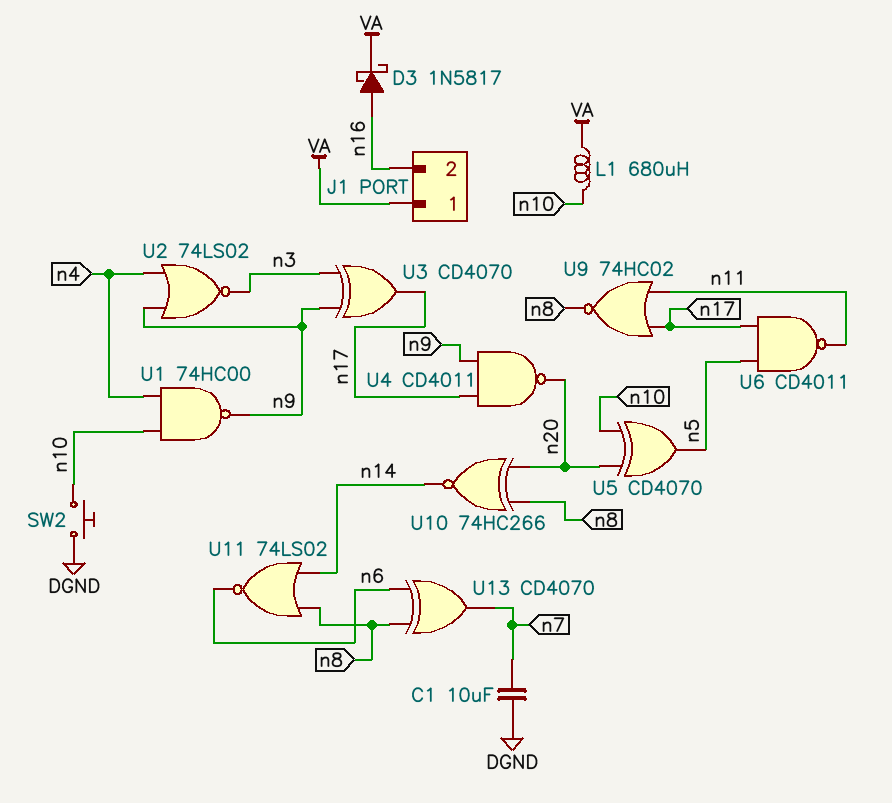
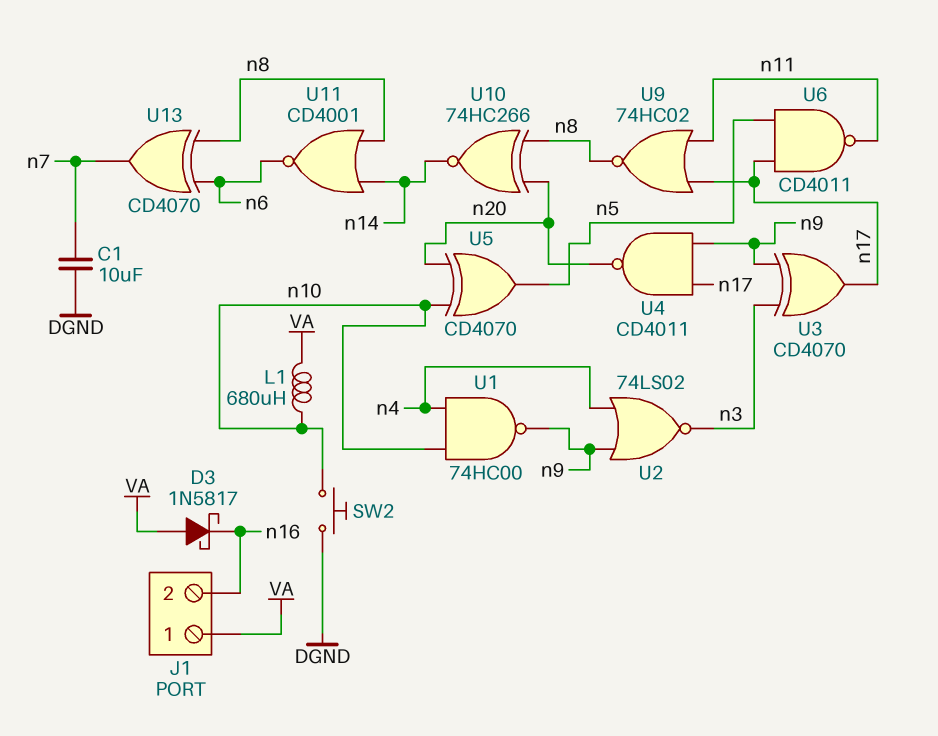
D3: schottky 1N5817 (A n16, K VA) -> schottky 1N5817 (A VA, K n16)
U11: NOR 74LS02 (in n8, in n14, out n6) -> NOR CD4001 (in n8, in n14, out n6)

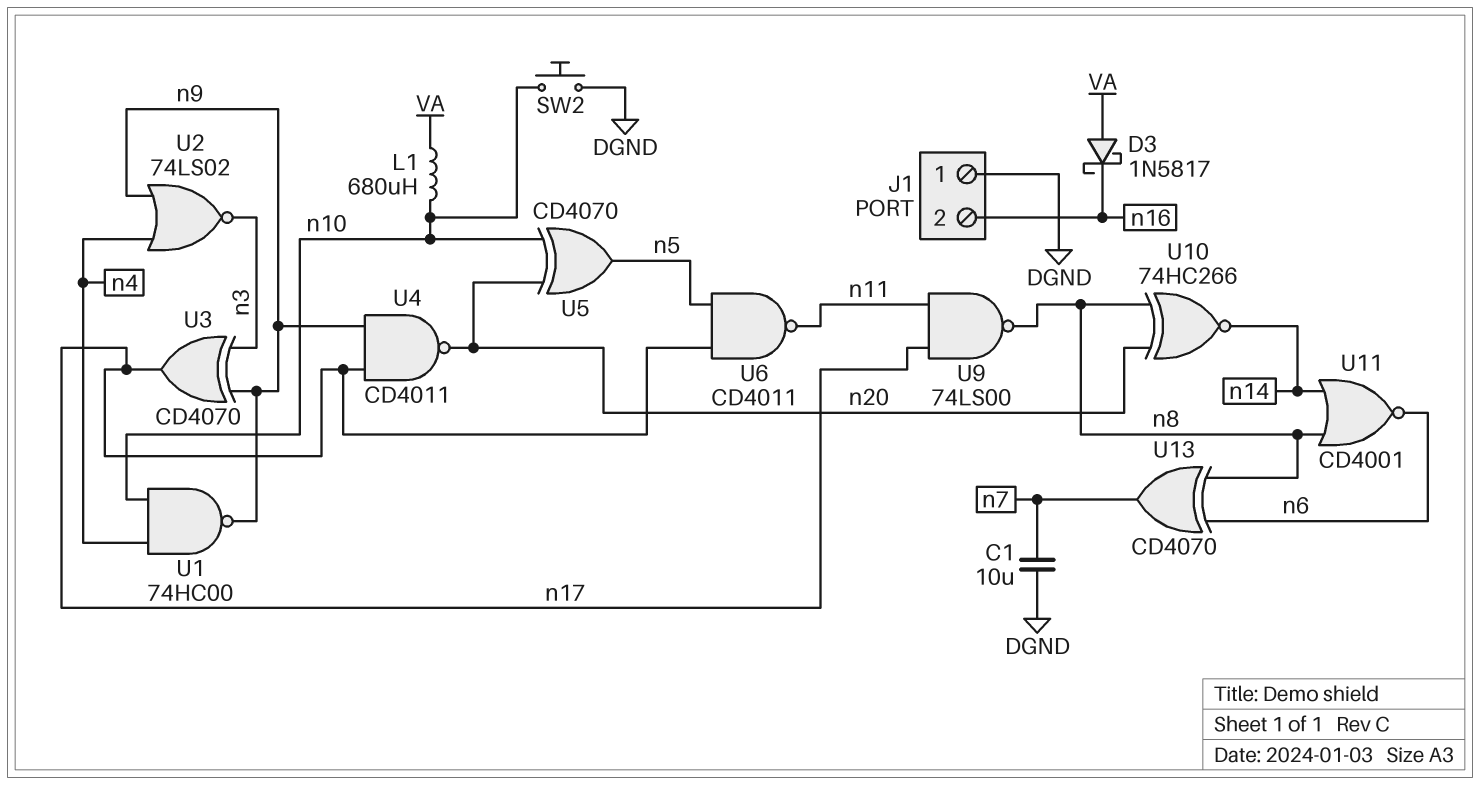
J1 pin 1: VA -> DGND
U9: NOR 74HC02 (in n11, in n17, out n8) -> NAND 74LS00 (in n11, in n17, out n8)

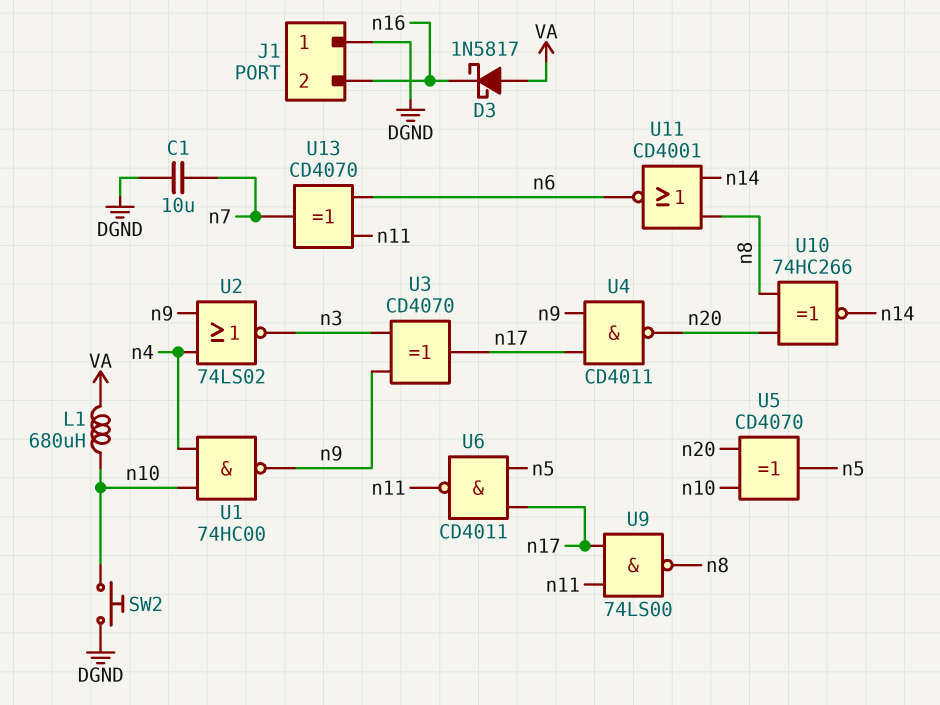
U13: XOR CD4070 (in n6, in n8, out n7) -> XOR CD4070 (in n6, in n11, out n7)

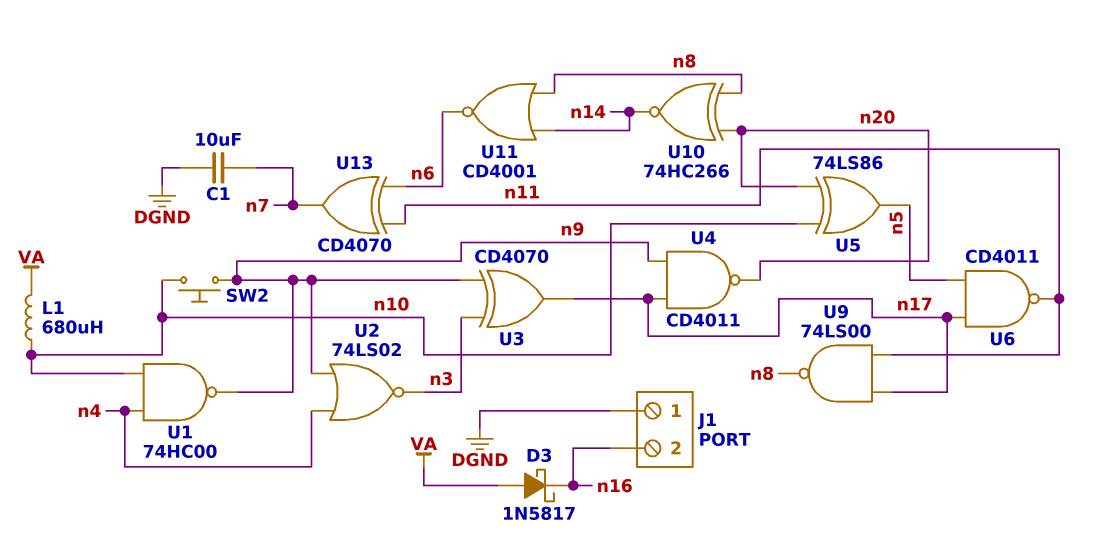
SW2: button (DGND, n10) -> button (n9, n10)
U5: XOR CD4070 (in n10, in n20, out n5) -> XOR 74LS86 (in n10, in n20, out n5)

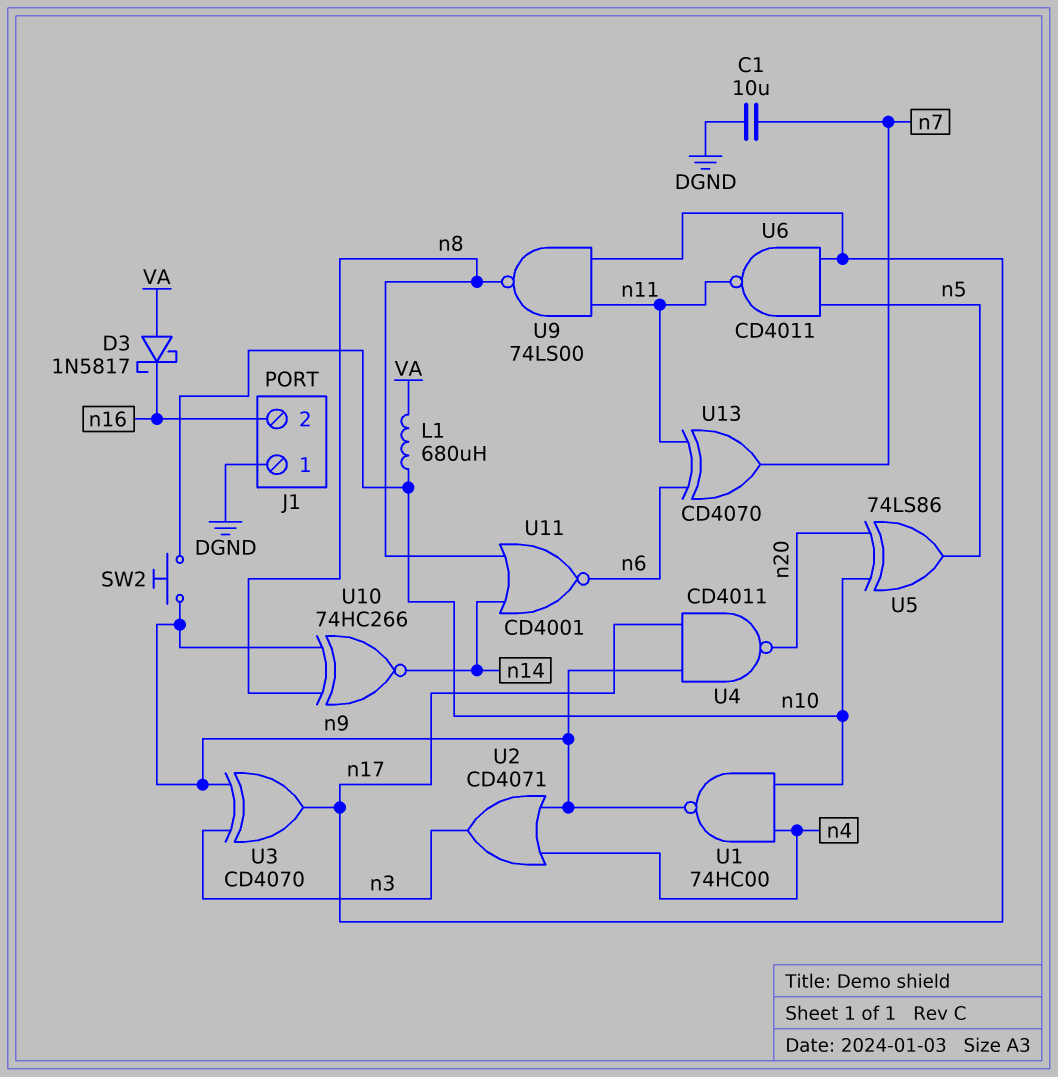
U2: NOR 74LS02 (in n4, in n9, out n3) -> OR CD4071 (in n4, in n9, out n3)
U10: XNOR 74HC266 (in n8, in n20, out n14) -> XNOR 74HC266 (in n8, in n9, out n14)

